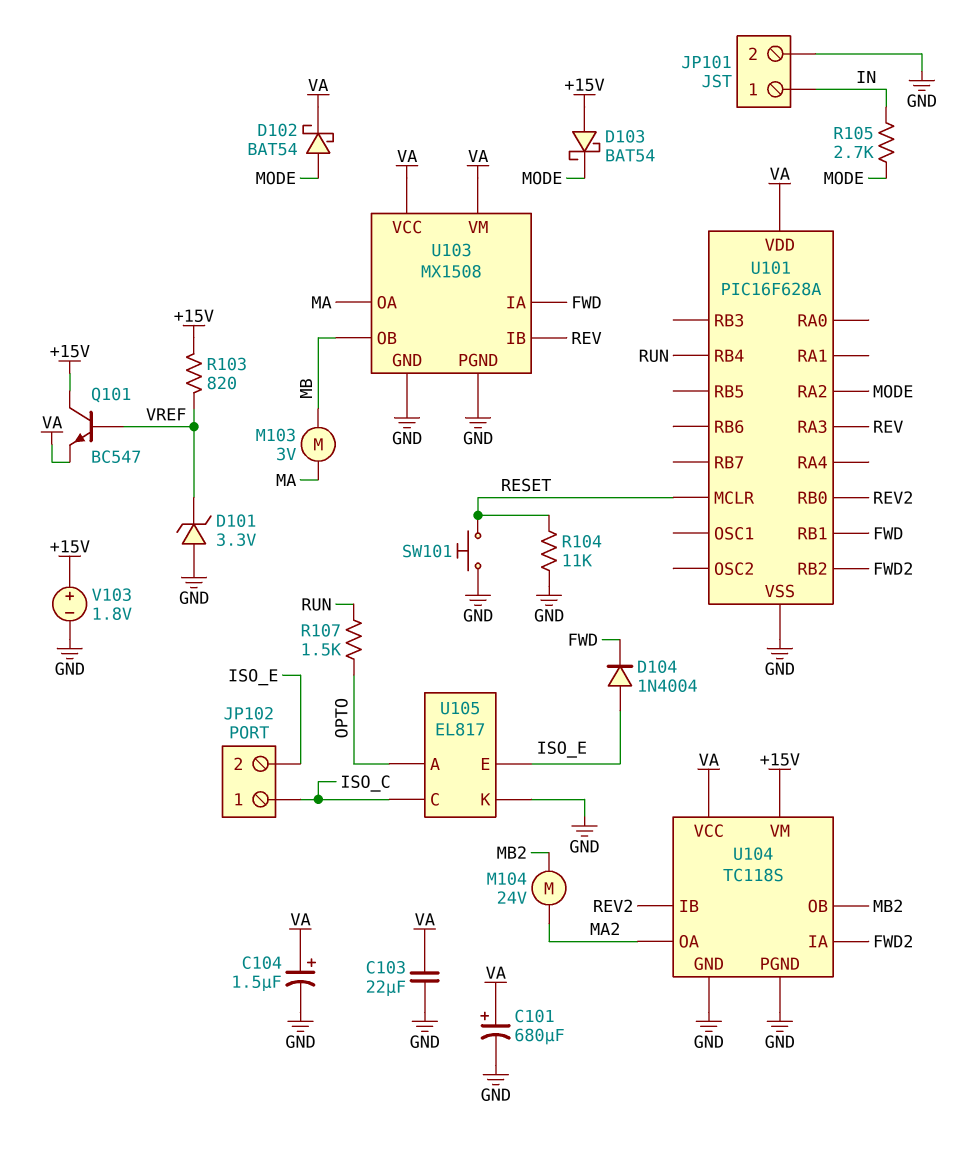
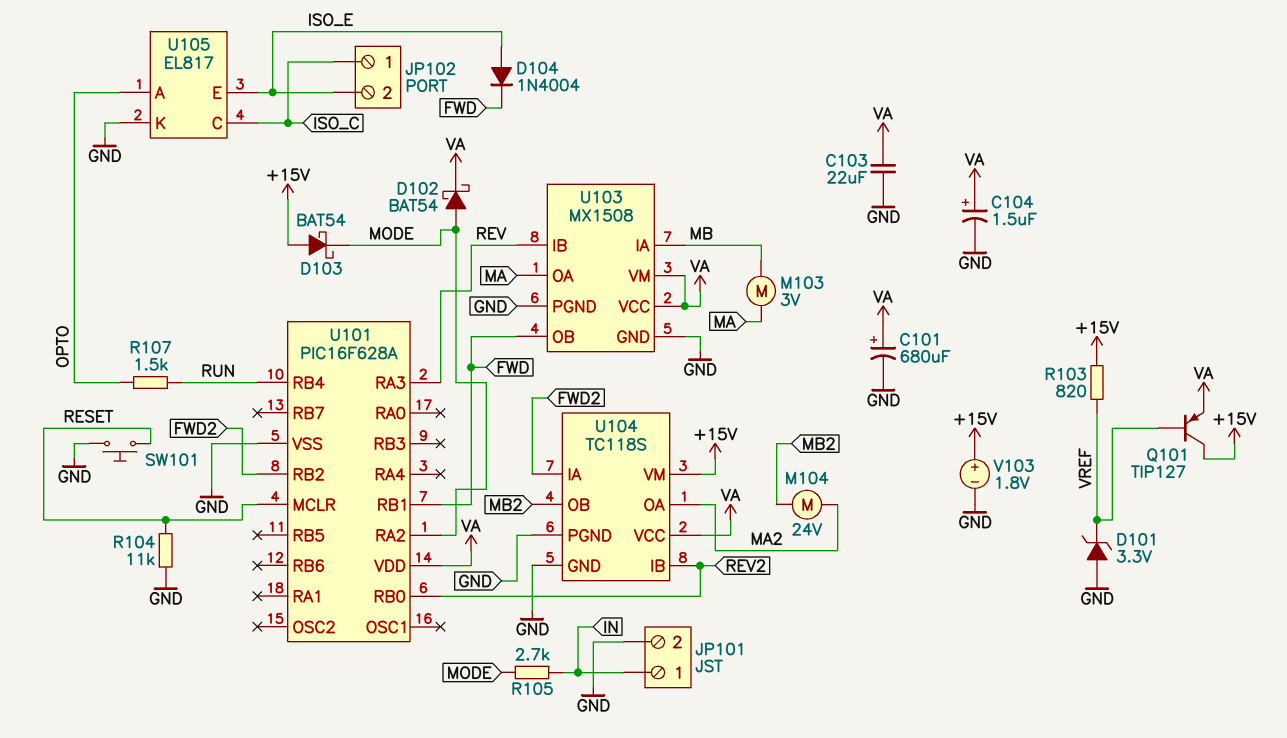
Q101: NPN BC547 (B VREF, C +15V, E VA) -> PNP TIP127 (B VREF, C +15V, E VA)
U103 pin IA: FWD -> MB
U103 pin OB: MB -> FWD

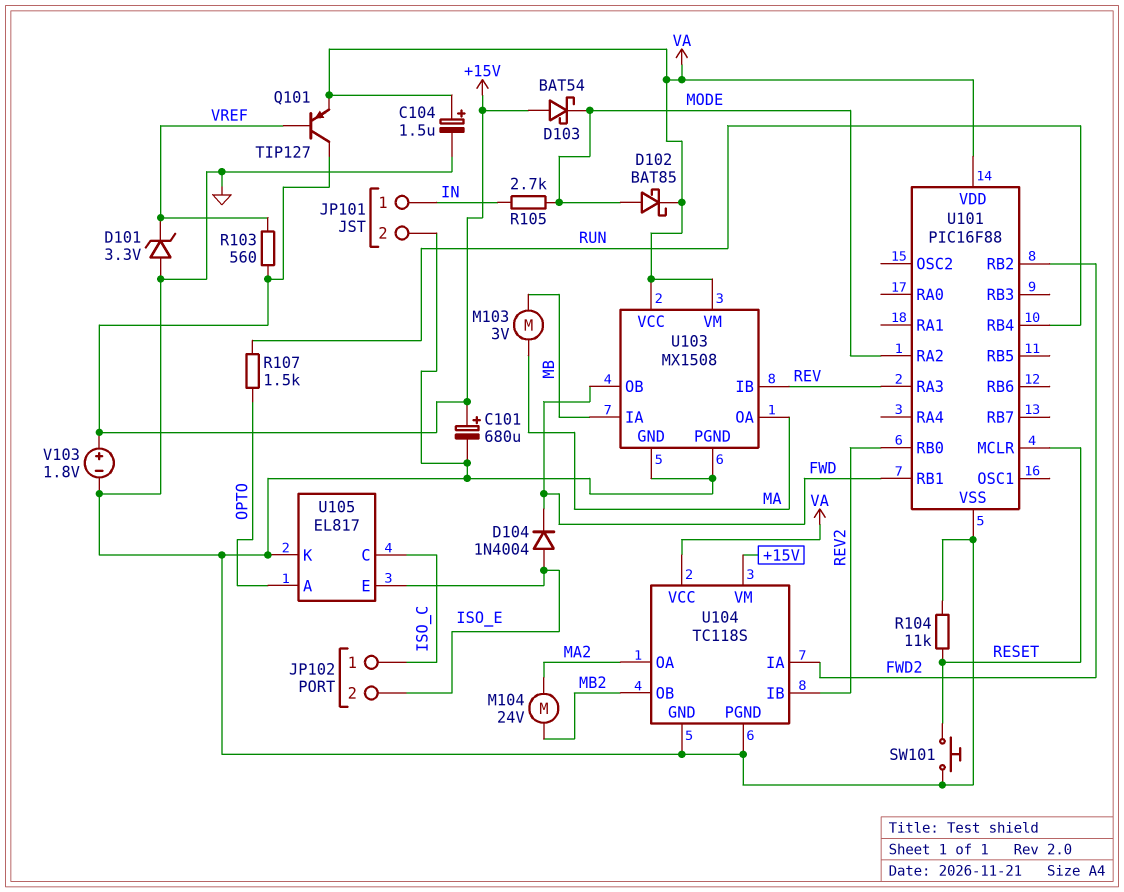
C101: 680uF (plus VA, minus GND) -> 680uF (plus +15V, minus GND)
C103: 22uF (GND, VA) -> none
D102: schottky BAT54 (A MODE, K VA) -> schottky BAT85 (A MODE, K VA)
R103: 820 (+15V, VREF) -> 560 (+15V, VREF)
U101: PIC16F628A -> PIC16F88

